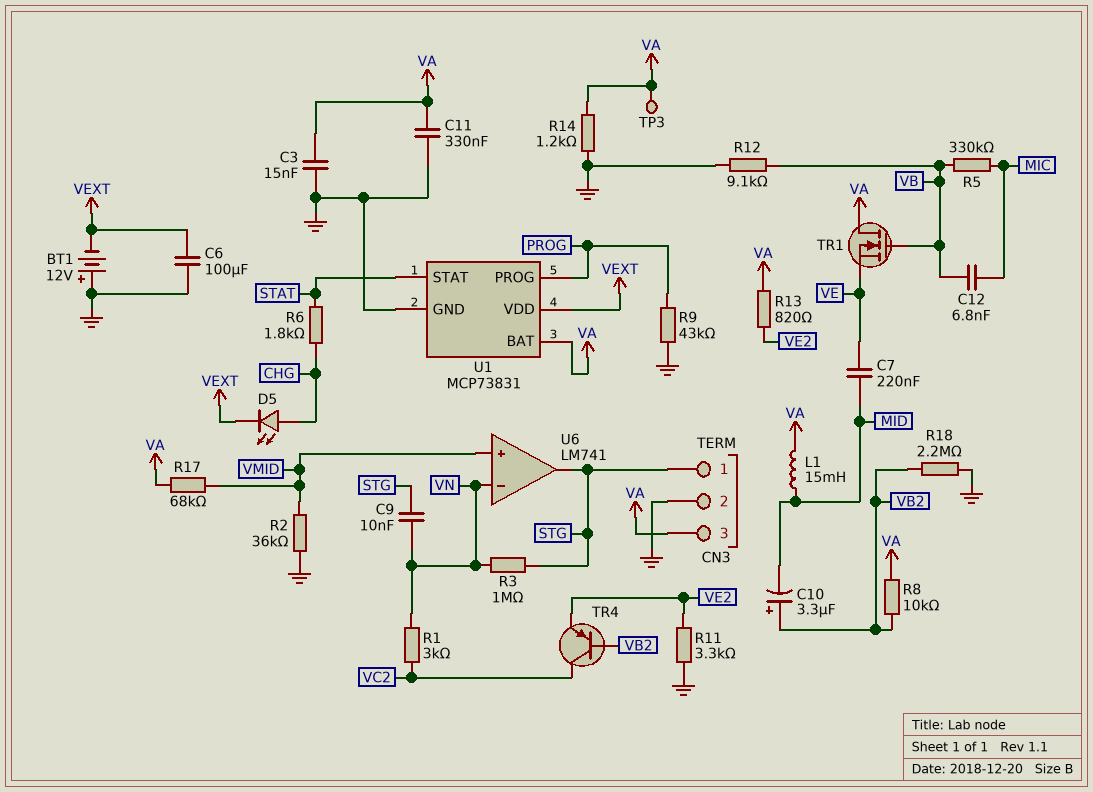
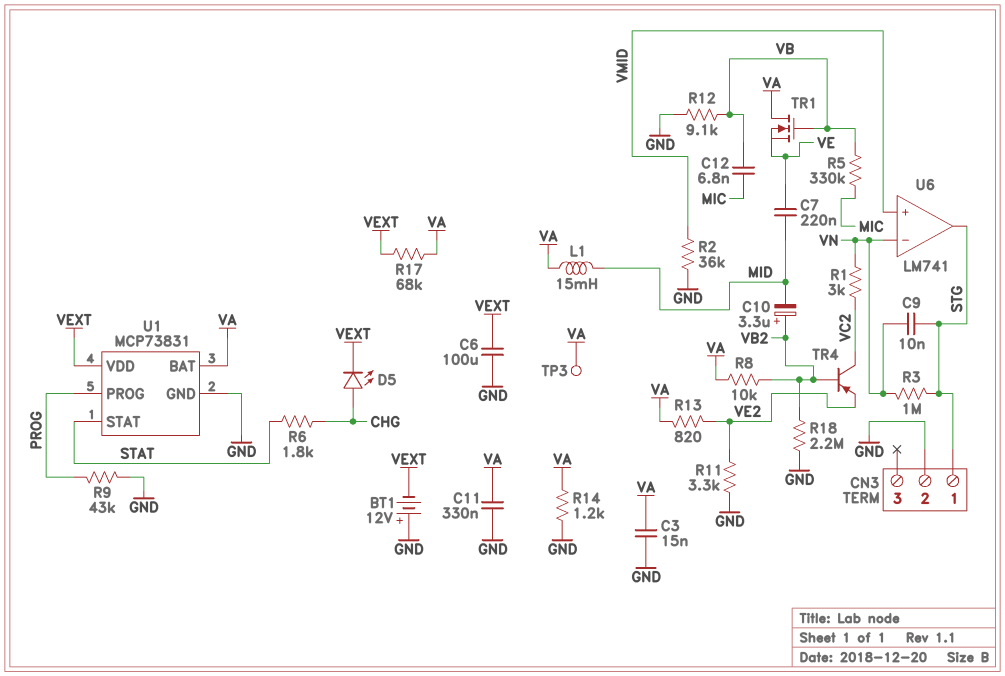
CN3 pin 3: VA -> none
R17: 68k (VA, VMID) -> 68k (VA, VEXT)

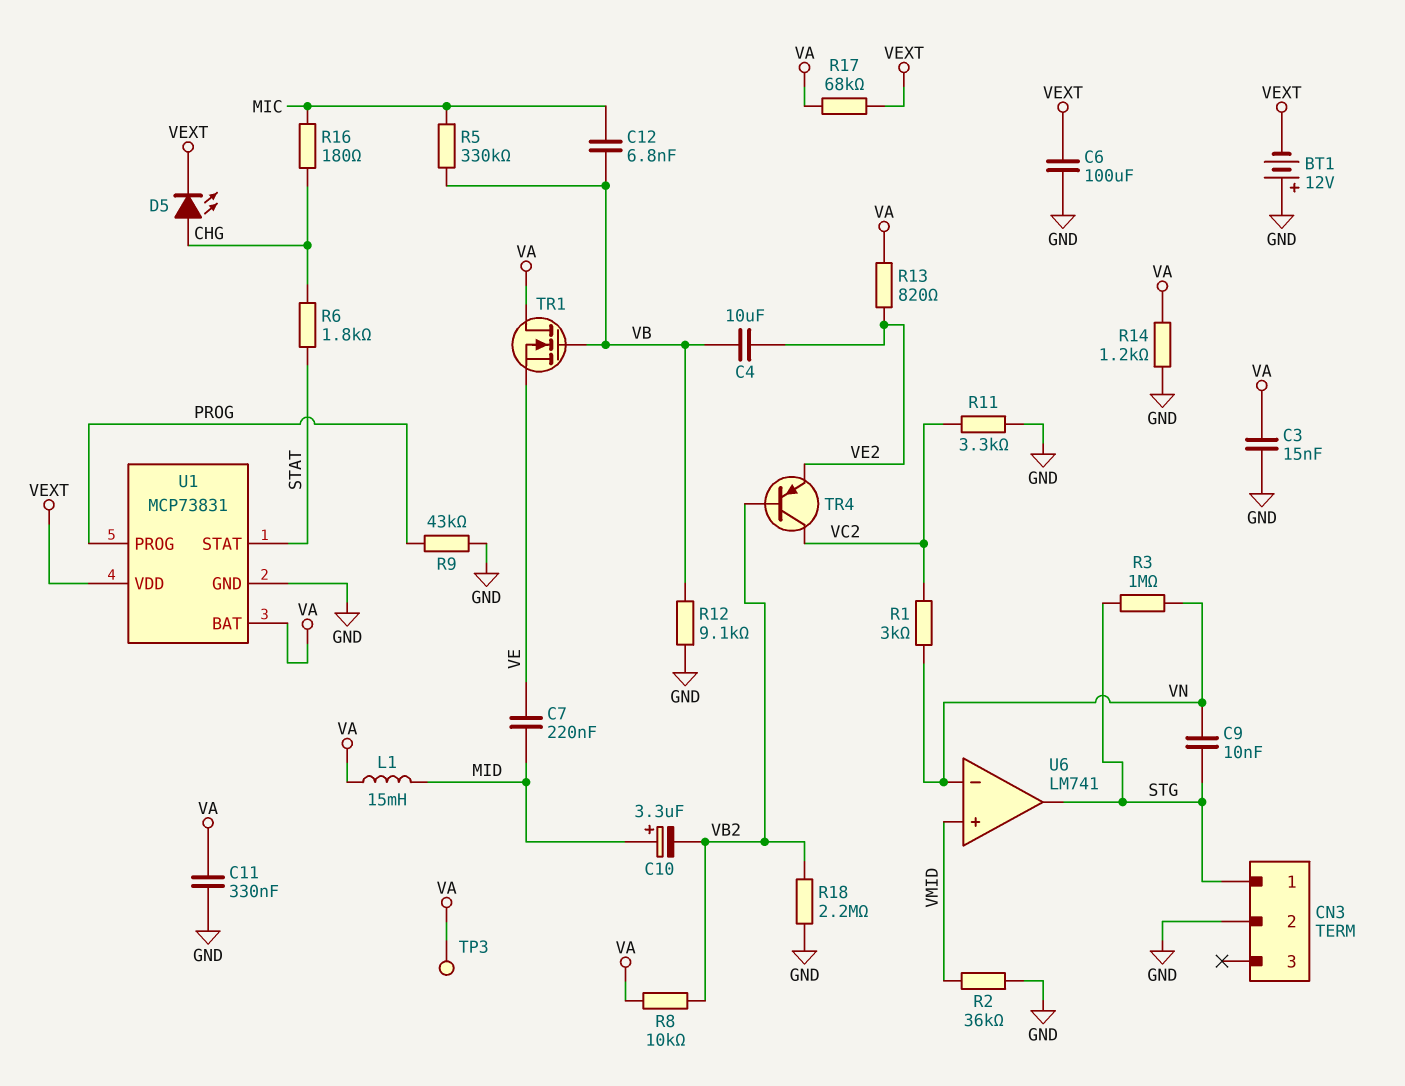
C4: none -> 10uF (VB, VE2)
C10: 3.3uF (plus VB2, minus MID) -> 3.3uF (plus MID, minus VB2)
R11: 3.3k (GND, VE2) -> 3.3k (GND, VC2)
R16: none -> 180 (CHG, MIC)

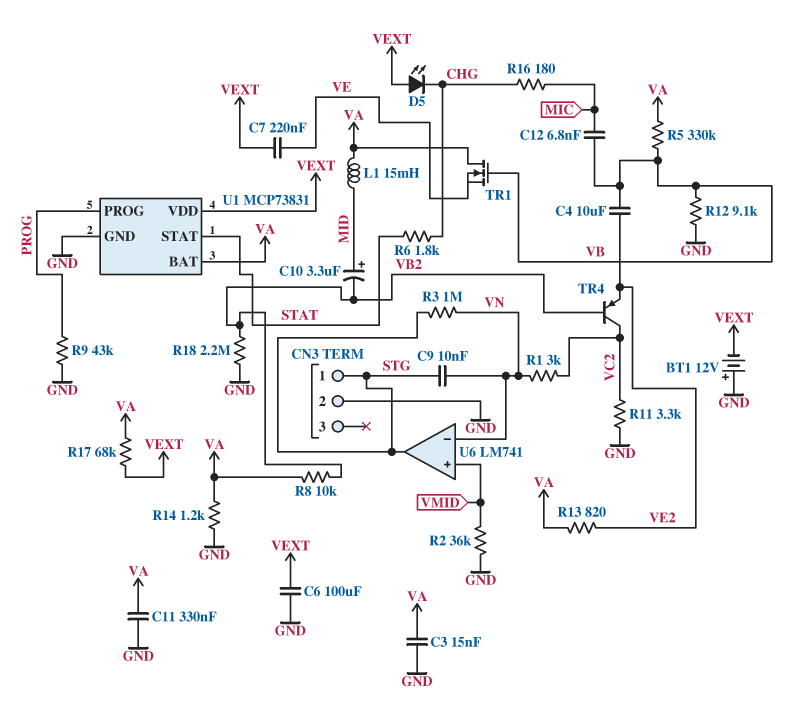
C7: 220nF (MID, VE) -> 220nF (VE, VEXT)
D5: LED (A CHG, K VEXT) -> LED (A VEXT, K CHG)
R5: 330k (MIC, VB) -> 330k (VA, VB)
TP3: test point (VA) -> none

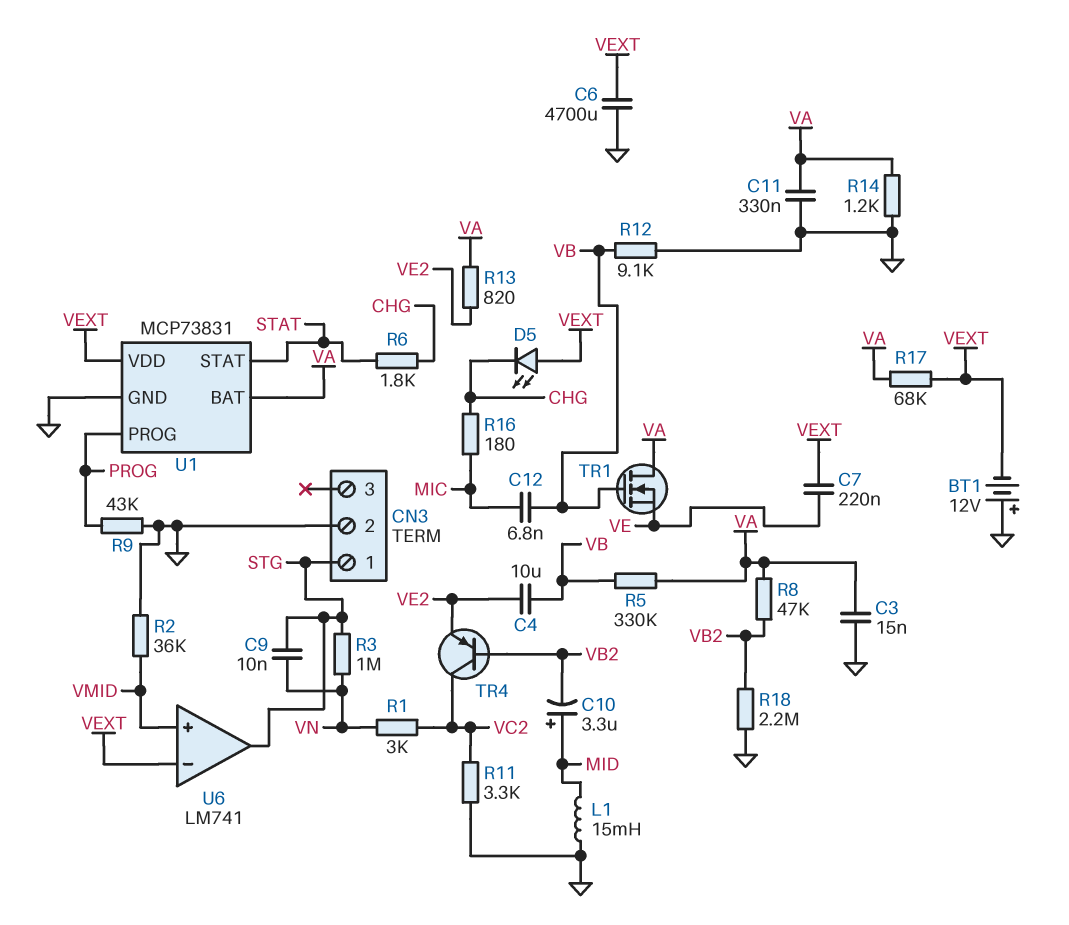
C6: 100uF (GND, VEXT) -> 4700uF (GND, VEXT)
L1: 15mH (MID, VA) -> 15mH (GND, MID)
R8: 10k (VA, VB2) -> 47k (VA, VB2)
U6 pin in-: VN -> VEXT

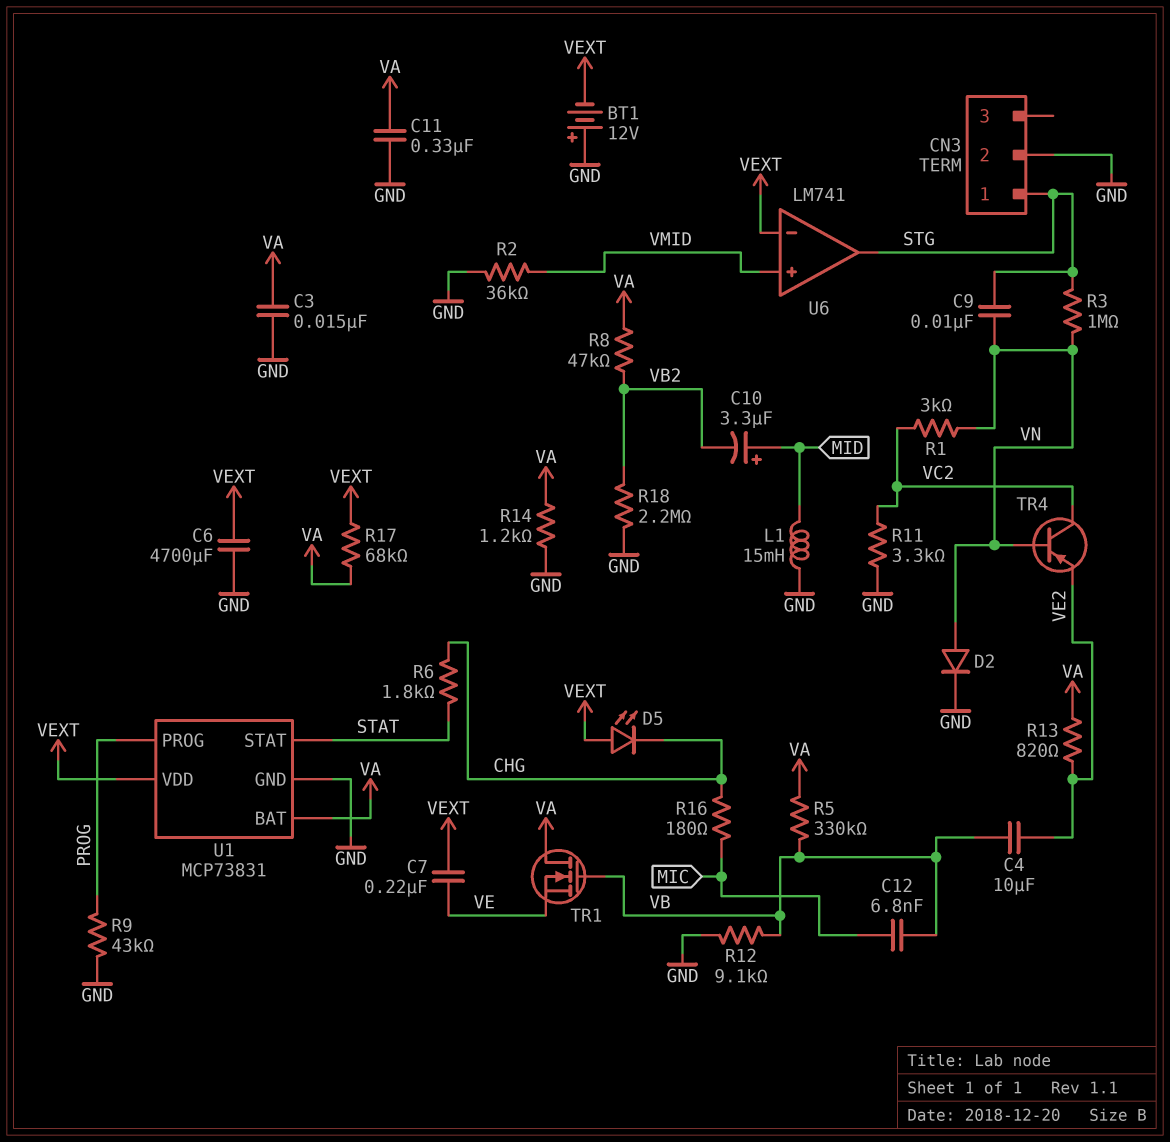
D2: none -> diode (A VN, K GND)
TR4: PNP (B VB2, C VC2, E VE2) -> PNP (B VN, C VC2, E VE2)

